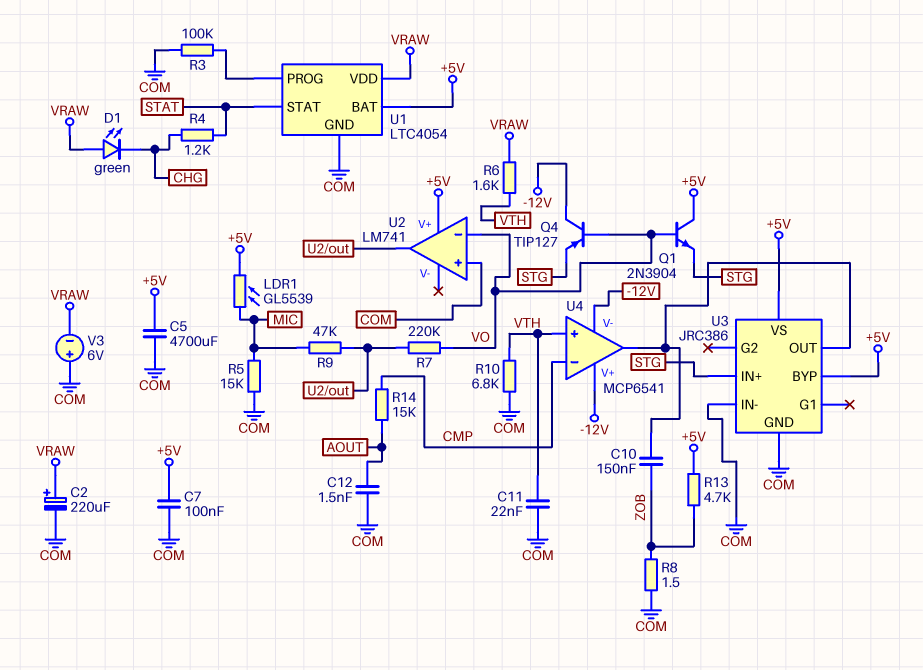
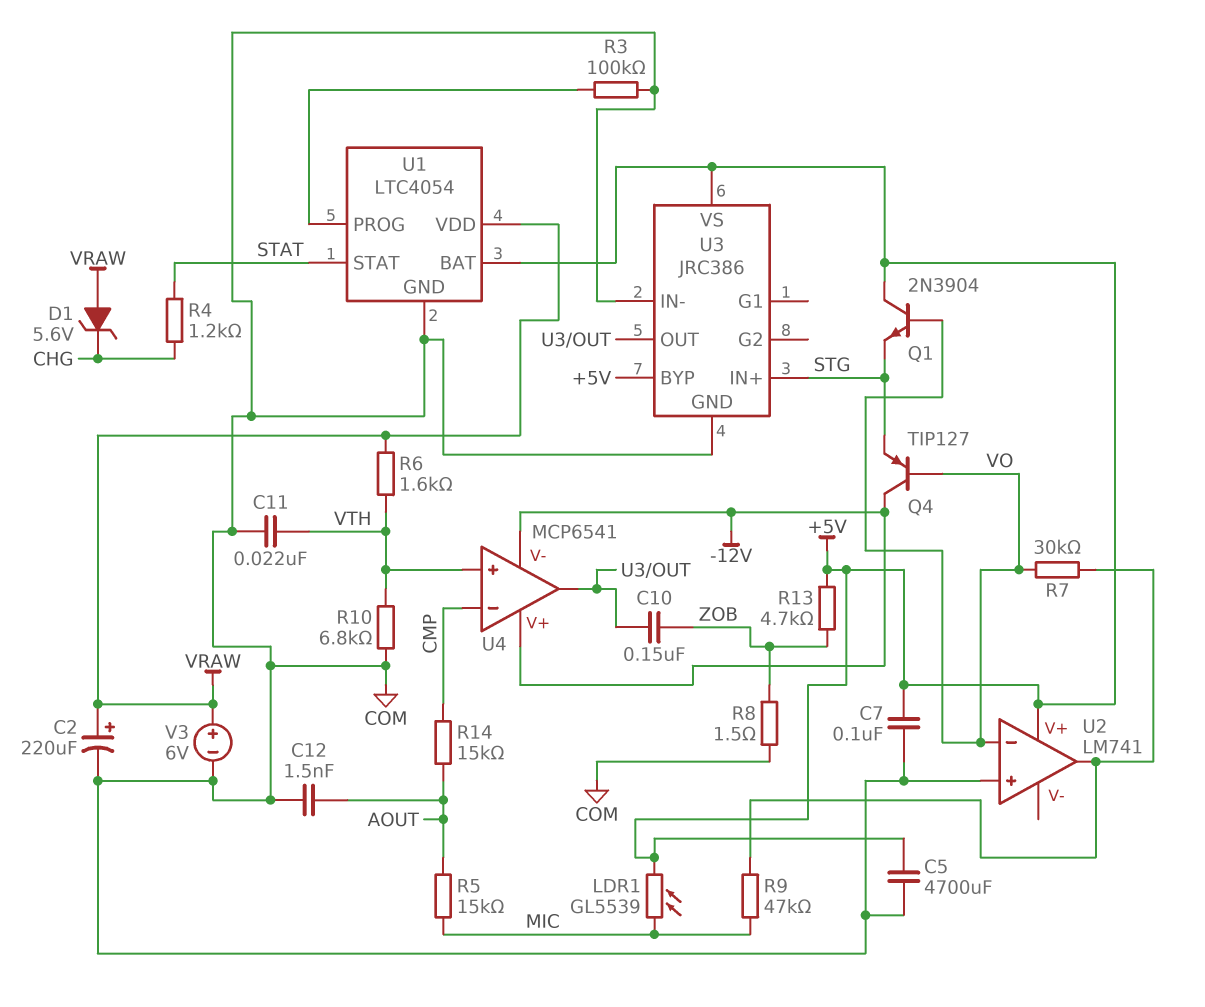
D1: LED green (A VRAW, K CHG) -> zener 5.6V (A VRAW, K CHG)
R5: 15k (COM, MIC) -> 15k (AOUT, MIC)
R7: 220k (U2/out, VO) -> 30k (U2/out, VO)
V3: 6V (plus COM, minus VRAW) -> 6V (plus VRAW, minus COM)

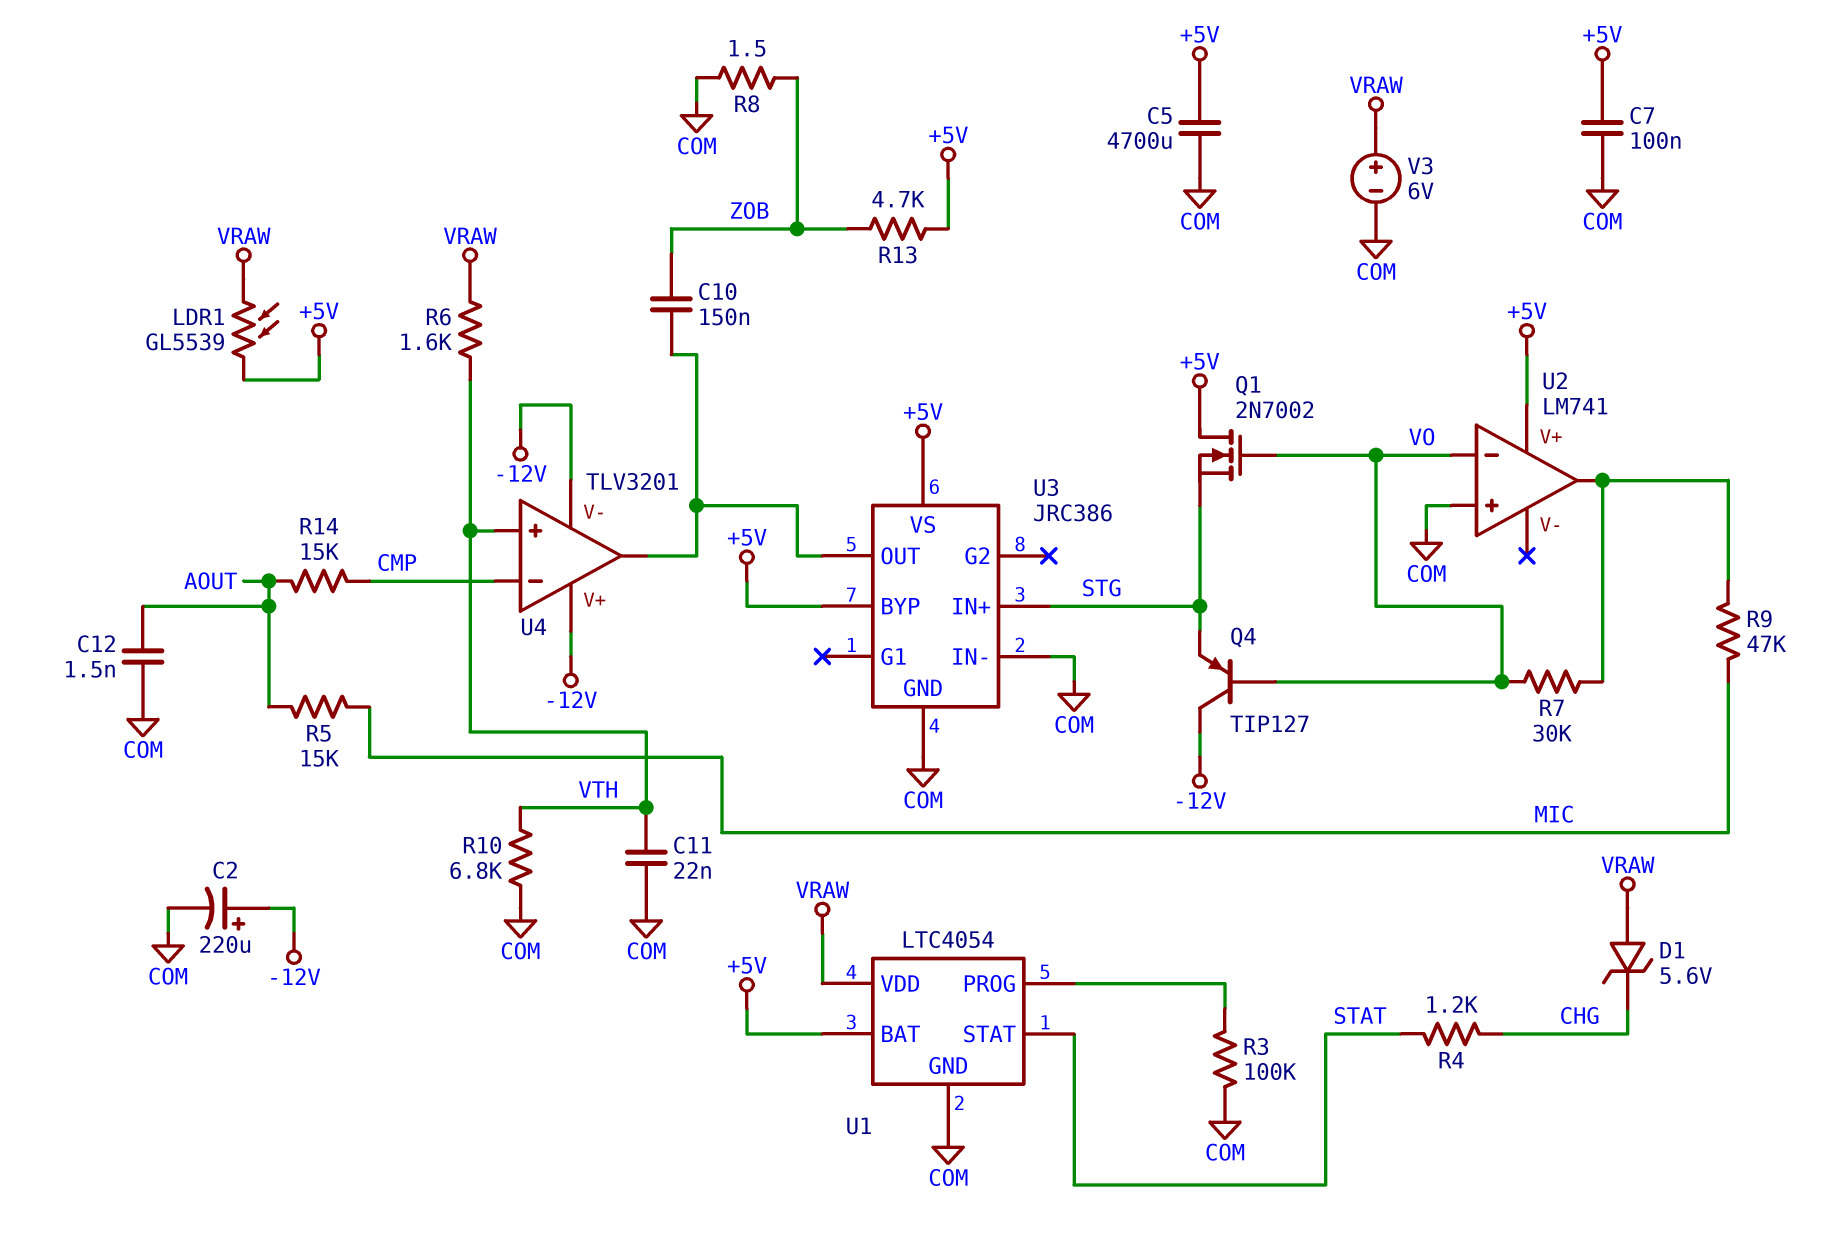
C2: 220uF (plus VRAW, minus COM) -> 220uF (plus -12V, minus COM)
LDR1: GL5539 (+5V, MIC) -> GL5539 (+5V, VRAW)
Q1: NPN 2N3904 (B VO, C +5V, E STG) -> NMOS 2N7002 (G VO, D +5V, S STG)
U4: MCP6541 -> TLV3201

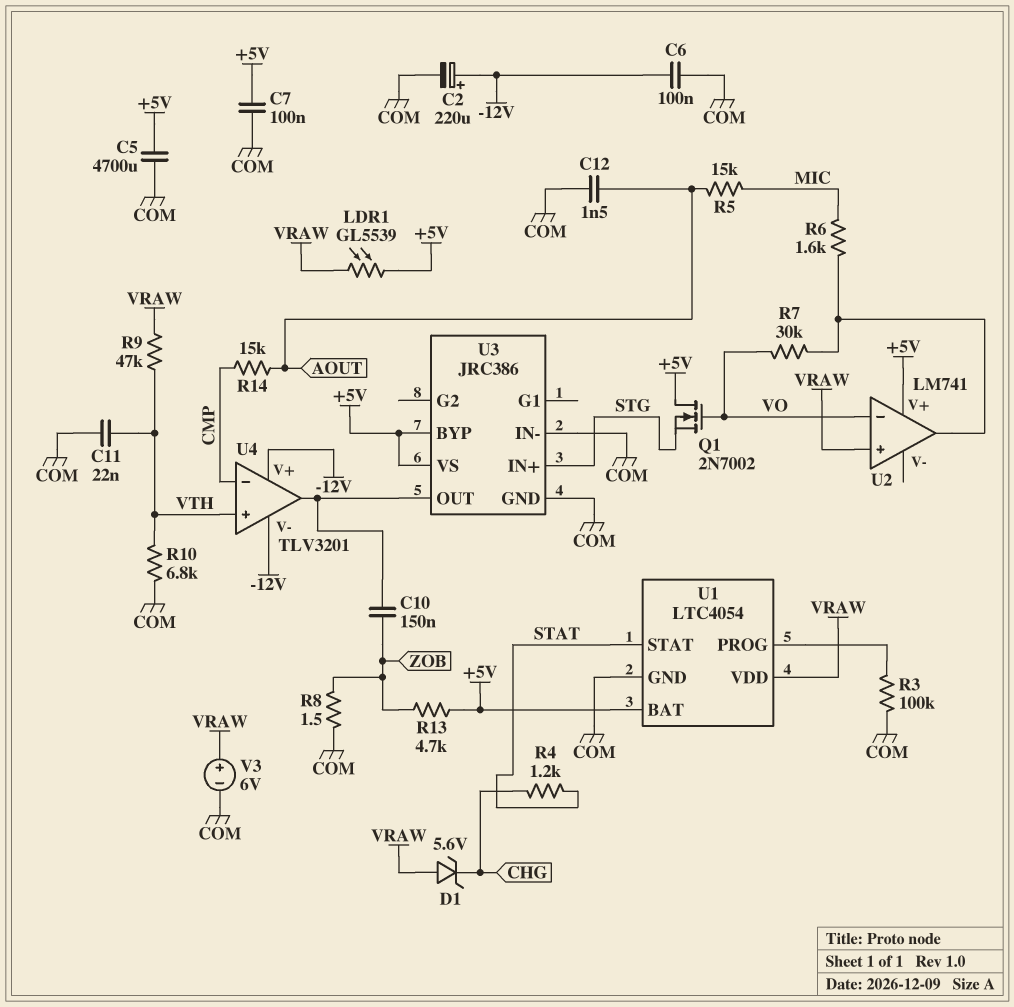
C6: none -> 100nF (-12V, COM)
Q4: PNP TIP127 (B VO, C -12V, E STG) -> none
R6: 1.6k (VRAW, VTH) -> 1.6k (MIC, U2/out)
R9: 47k (MIC, U2/out) -> 47k (VRAW, VTH)
U2 pin in+: COM -> VRAW

